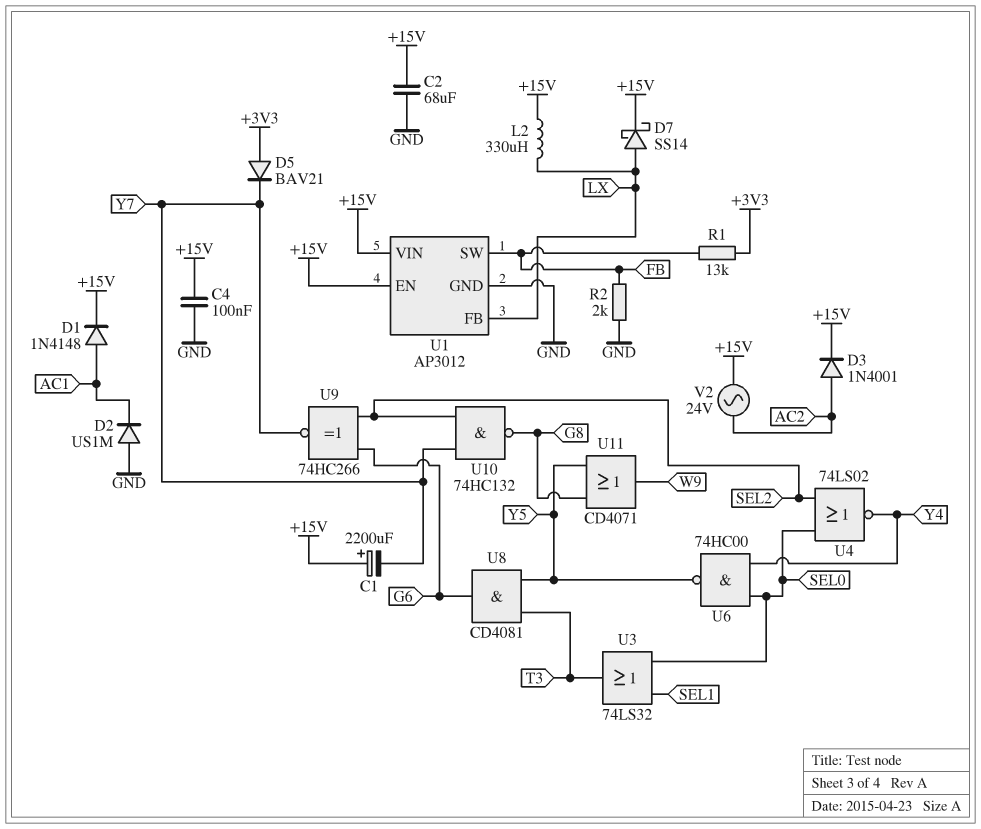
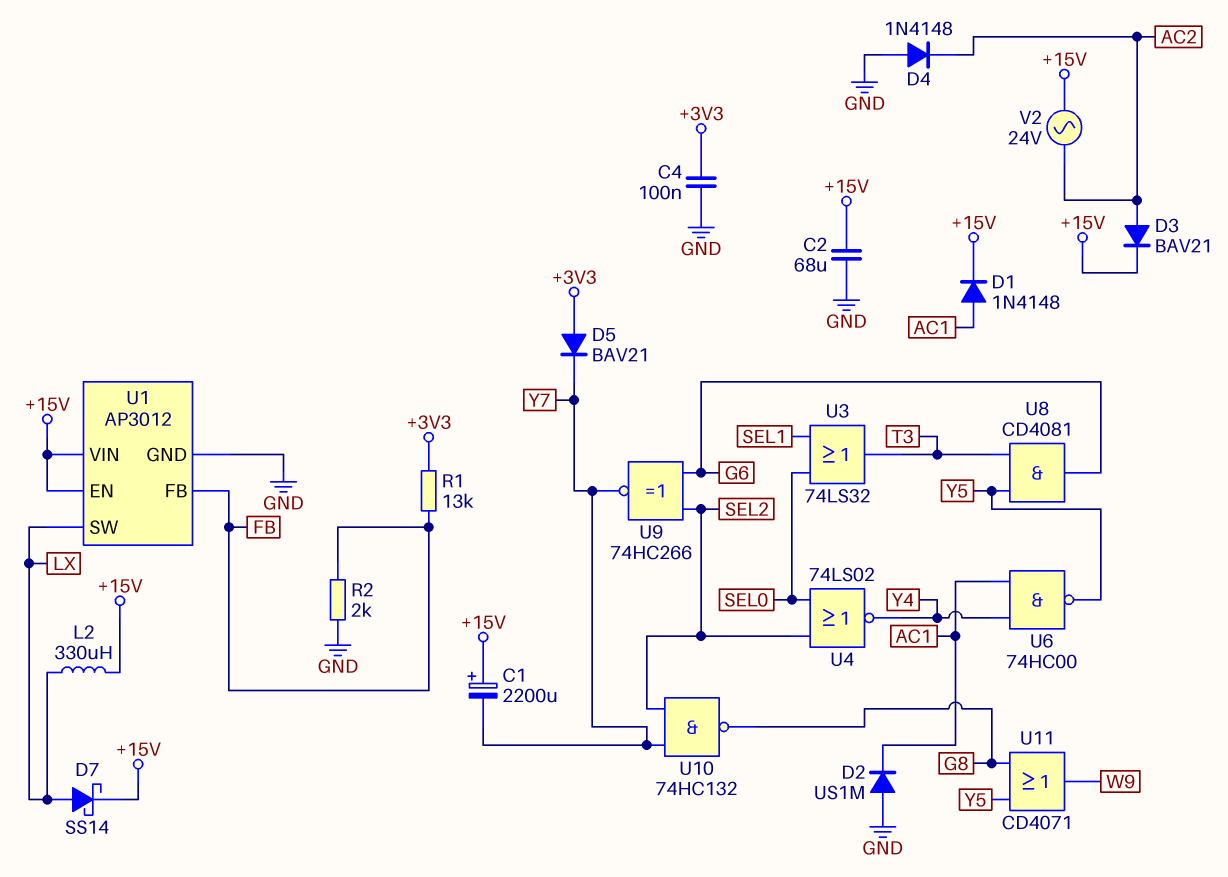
C4: 100nF (+15V, GND) -> 100nF (+3V3, GND)
D3: diode 1N4001 (A AC2, K +15V) -> diode BAV21 (A AC2, K +15V)
D4: none -> diode 1N4148 (A GND, K AC2)
U1 pin FB: LX -> FB
U1 pin SW: FB -> LX
U6: NAND 74HC00 (in SEL0, in Y4, out Y5) -> NAND 74HC00 (in AC1, in Y4, out Y5)

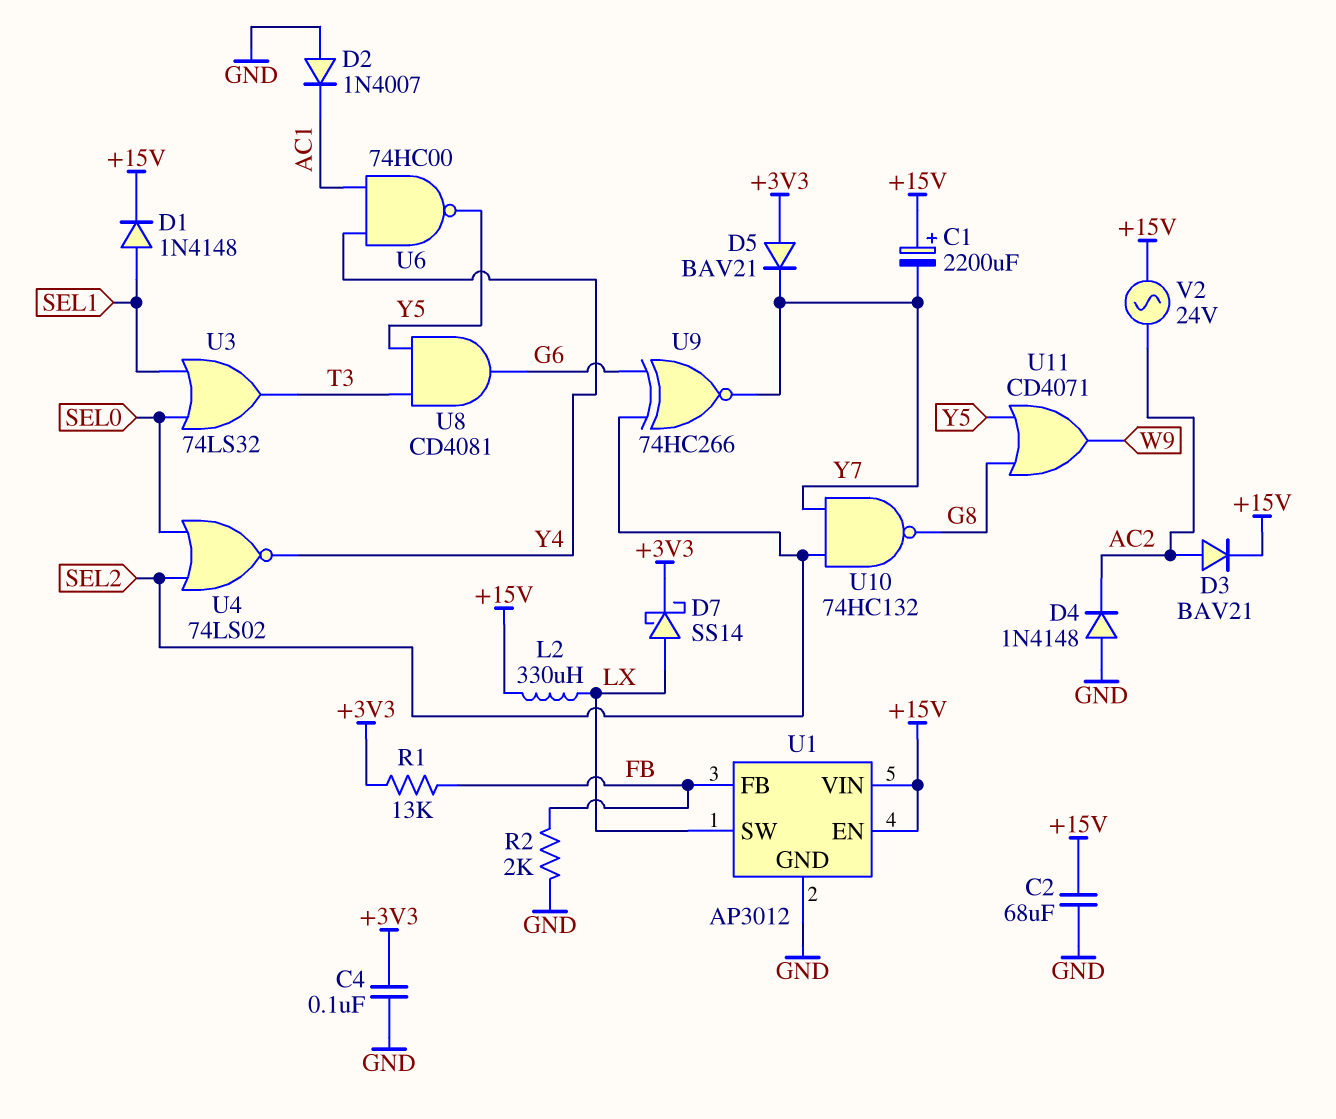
D1: diode 1N4148 (A AC1, K +15V) -> diode 1N4148 (A SEL1, K +15V)
D2: diode US1M (A GND, K AC1) -> diode 1N4007 (A GND, K AC1)
D7: schottky SS14 (A LX, K +15V) -> schottky SS14 (A LX, K +3V3)

